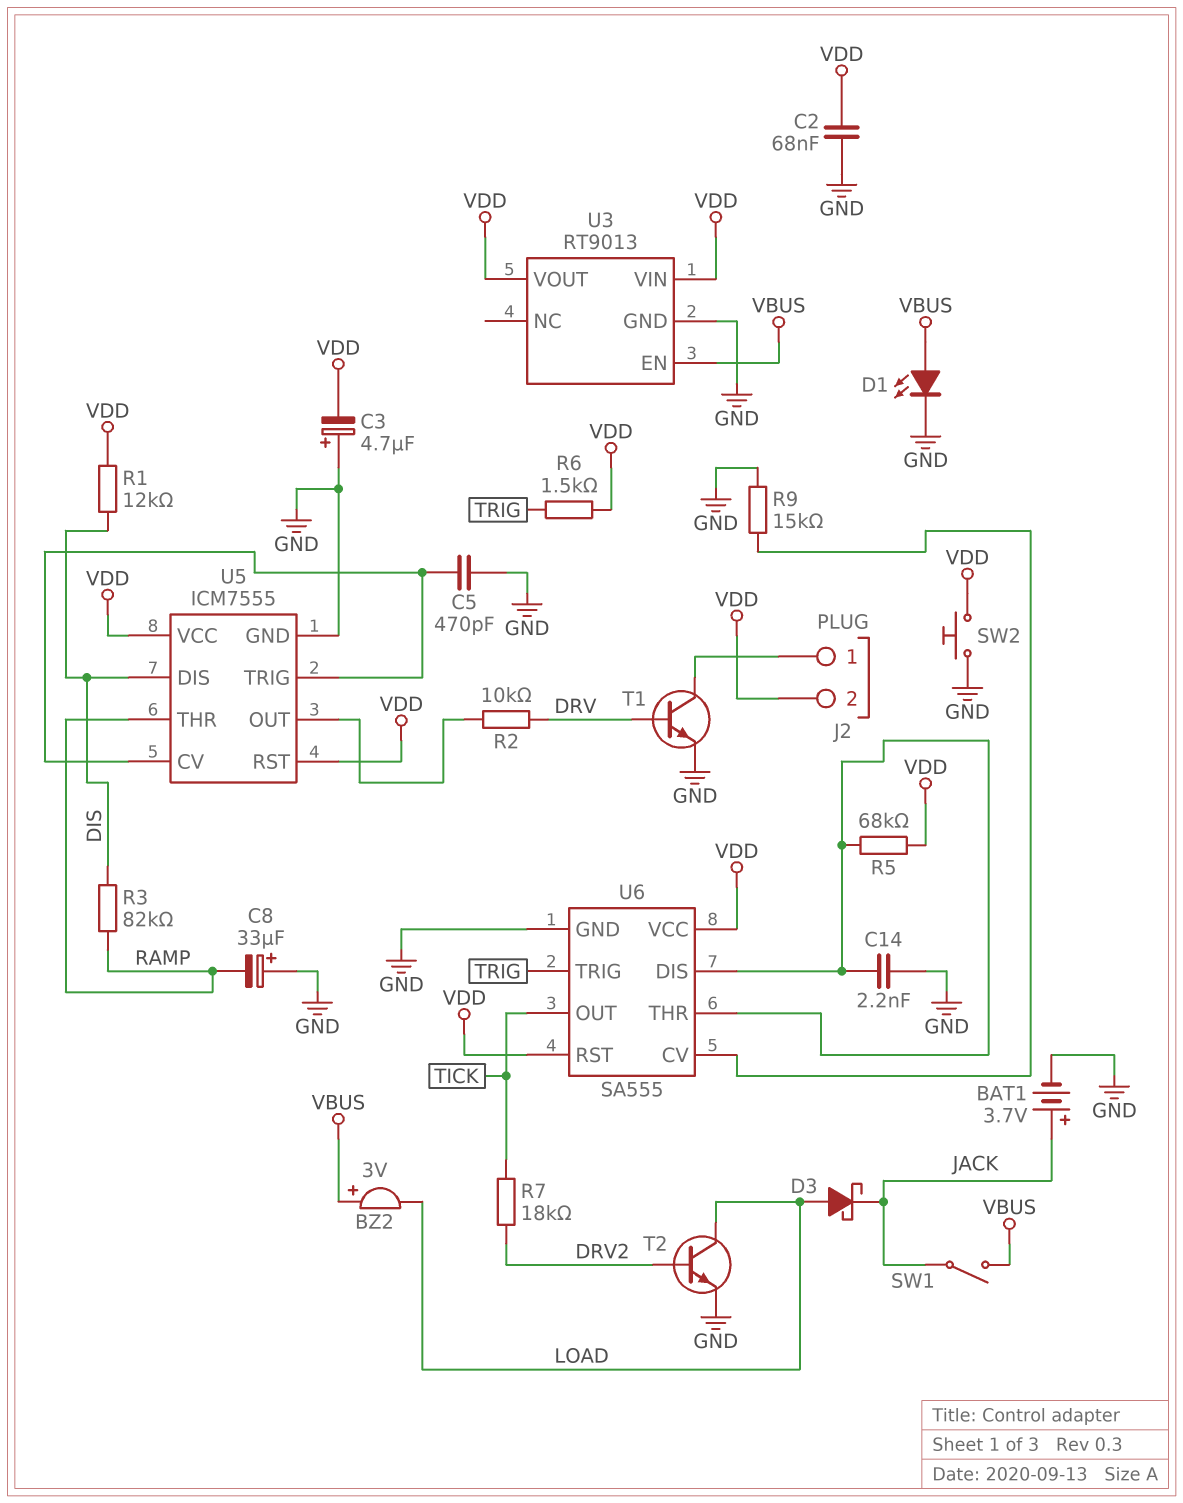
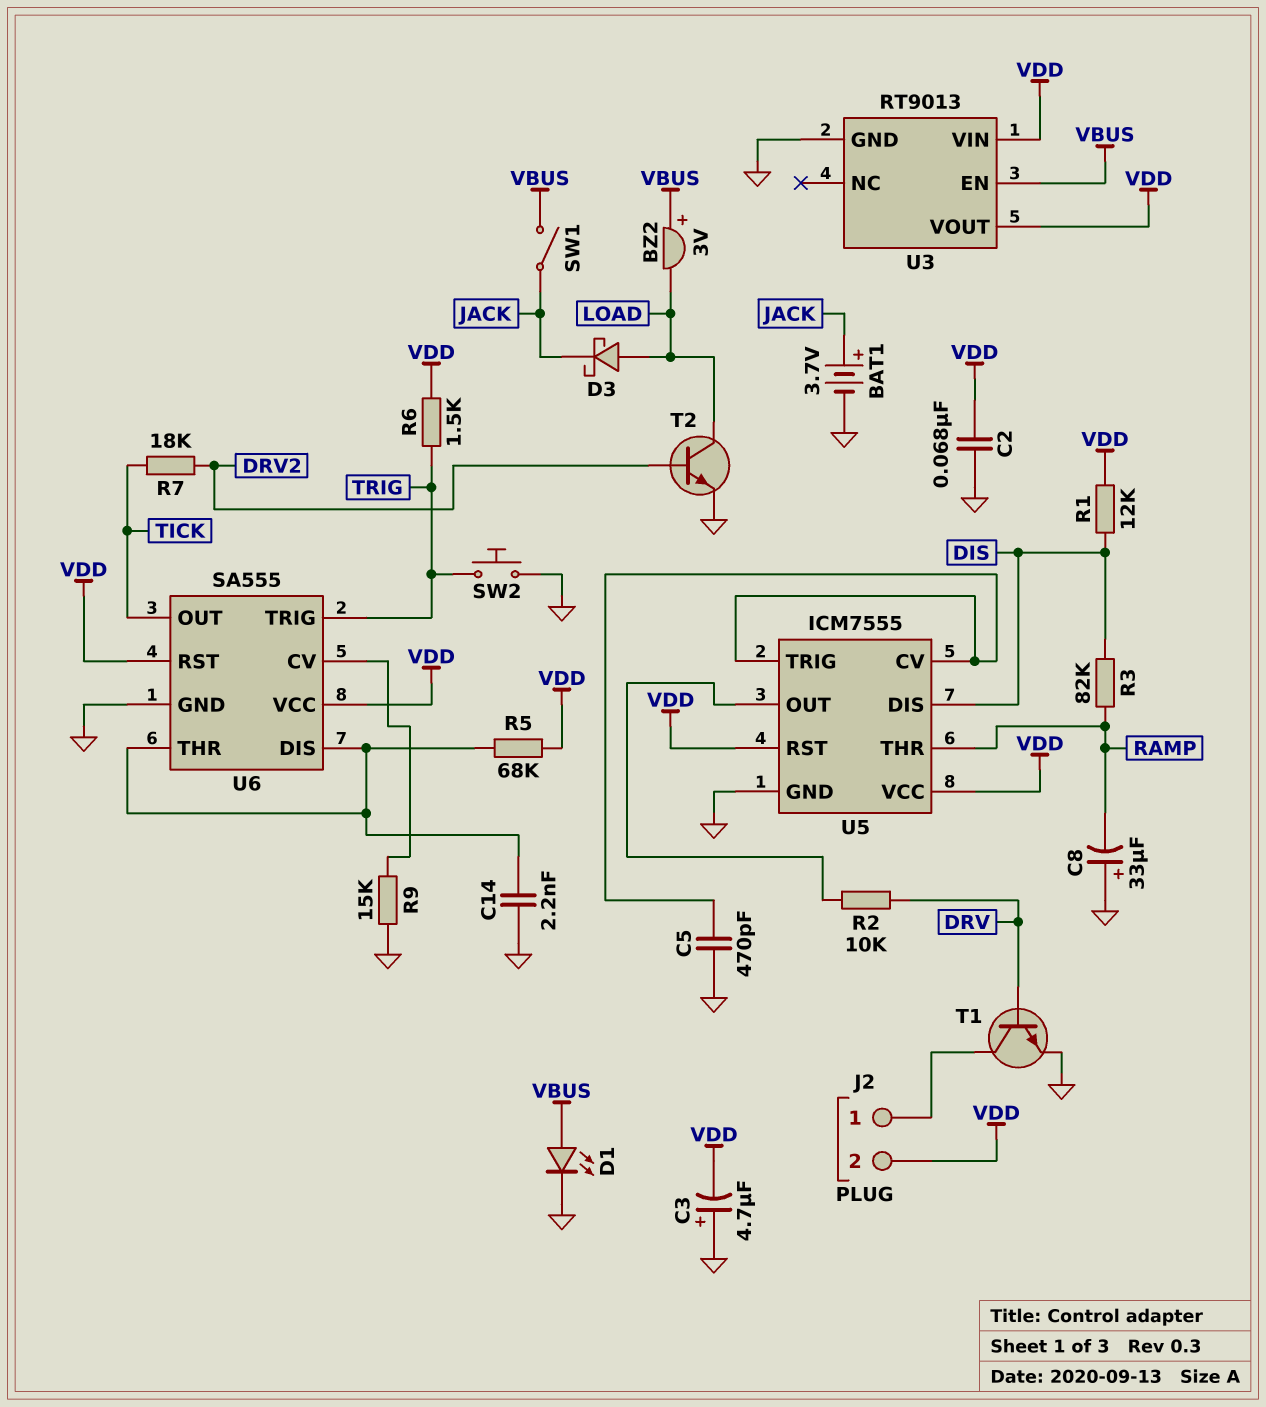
SW2: button (GND, VDD) -> button (GND, TRIG)

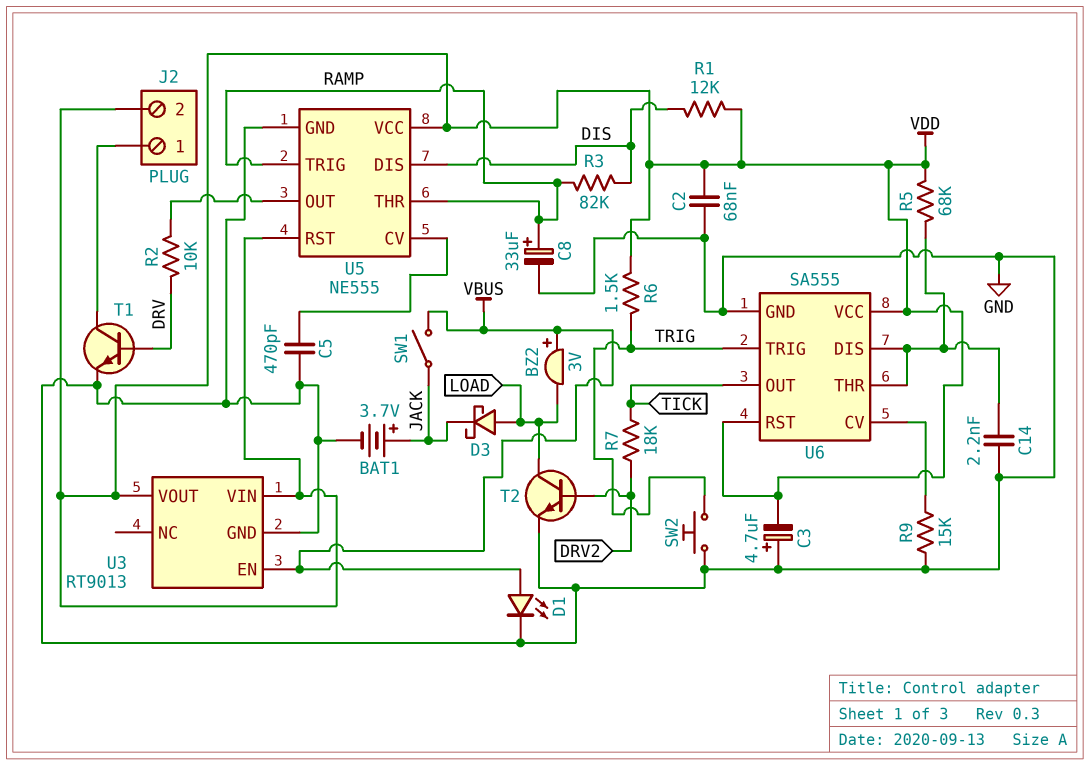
C8: 33uF (plus GND, minus RAMP) -> 33uF (plus RAMP, minus GND)
U5: ICM7555 -> NE555
U5 pin TRIG: U5/CV -> RAMP

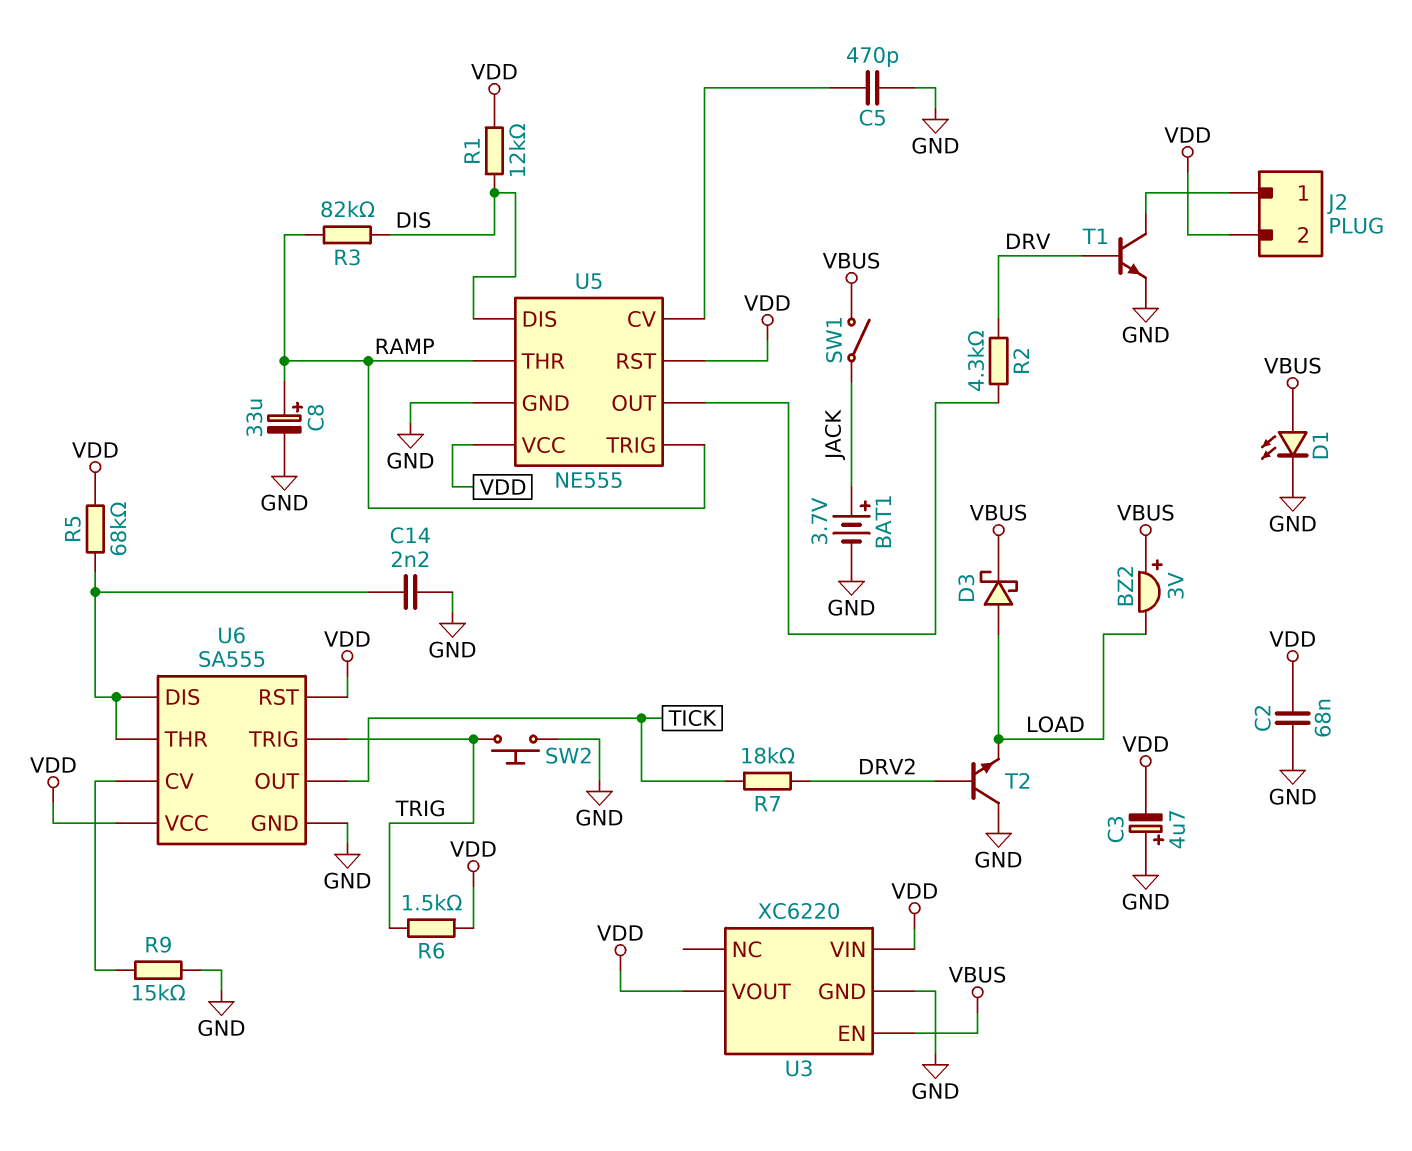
D3: schottky (A LOAD, K JACK) -> schottky (A LOAD, K VBUS)
R2: 10k (DRV, U5/OUT) -> 4.3k (DRV, U5/OUT)
T2: NPN (B DRV2, C LOAD, E GND) -> NPN (B DRV2, C GND, E LOAD)
U3: RT9013 -> XC6220

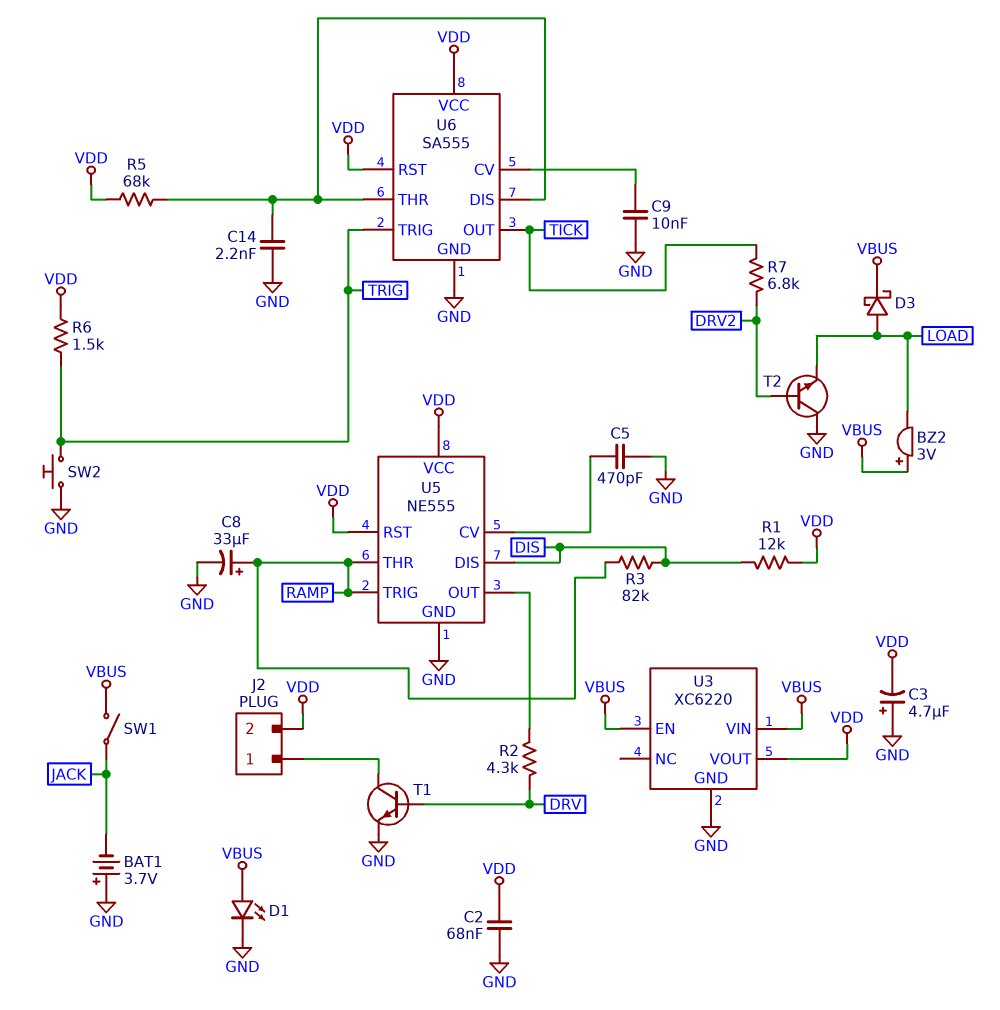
BAT1: 3.7V (plus JACK, minus GND) -> 3.7V (plus GND, minus JACK)
C9: none -> 10nF (GND, U6/CV)
R7: 18k (DRV2, TICK) -> 6.8k (DRV2, TICK)
R9: 15k (GND, U6/CV) -> none
U3 pin VIN: VDD -> VBUS

